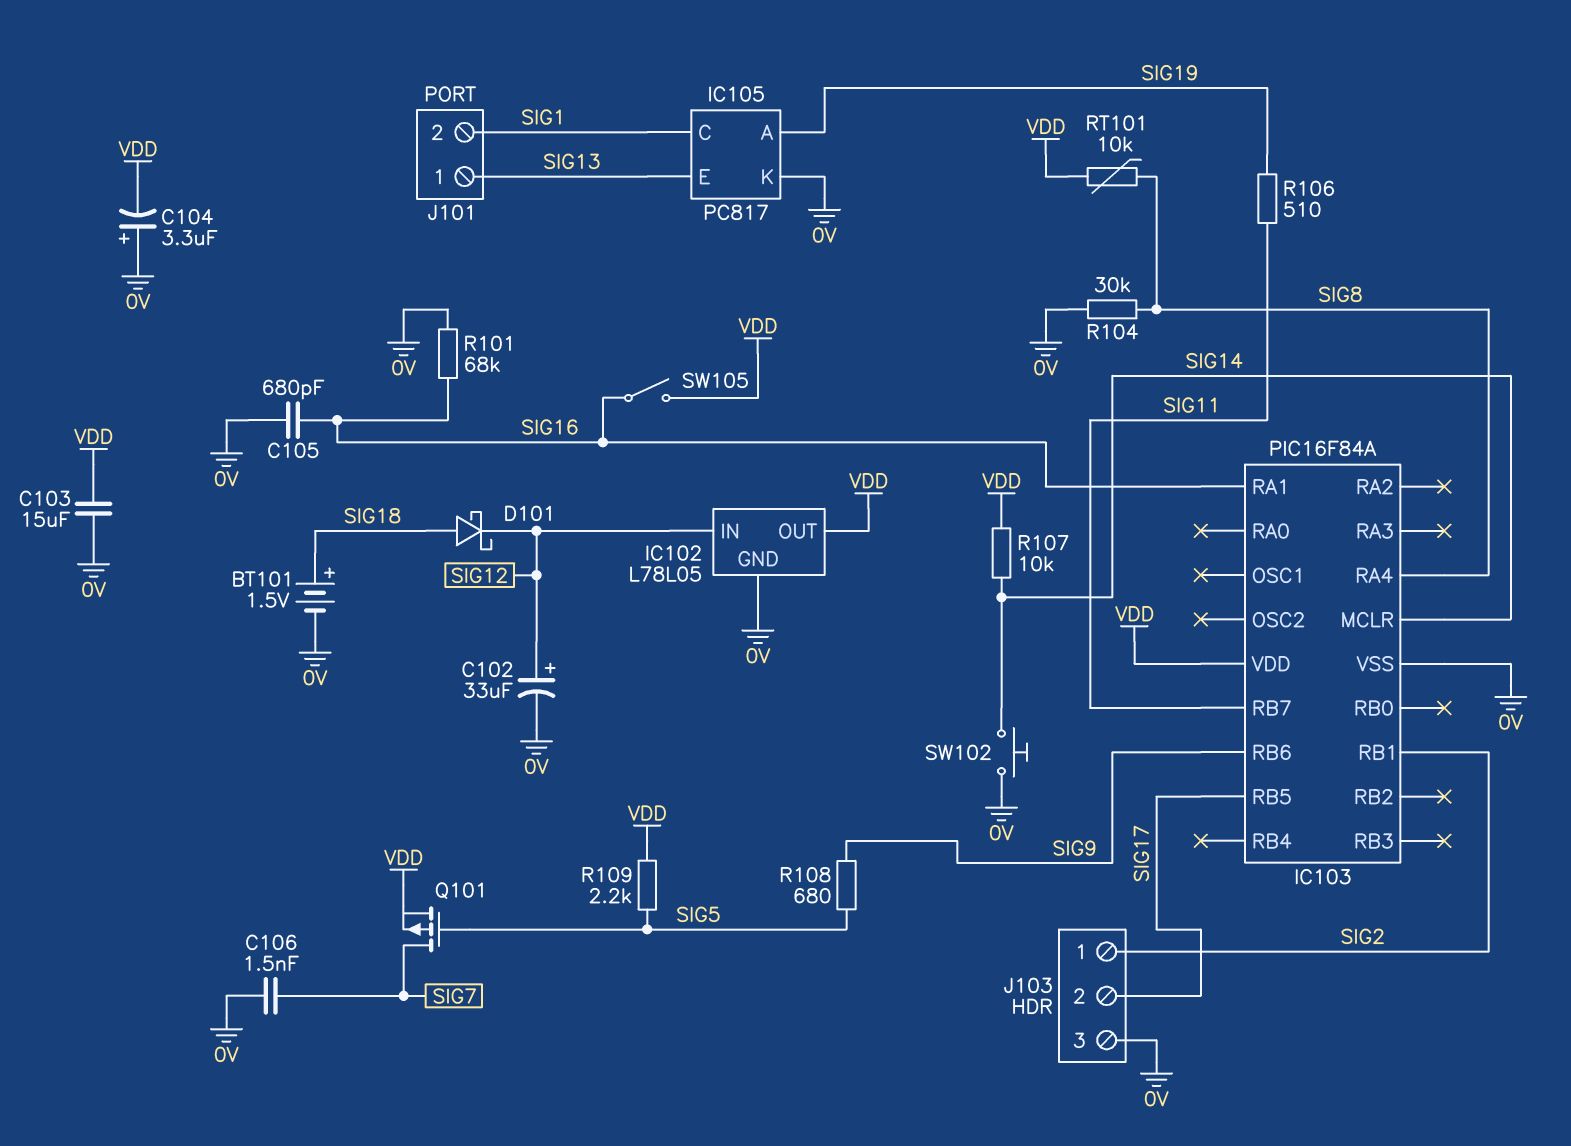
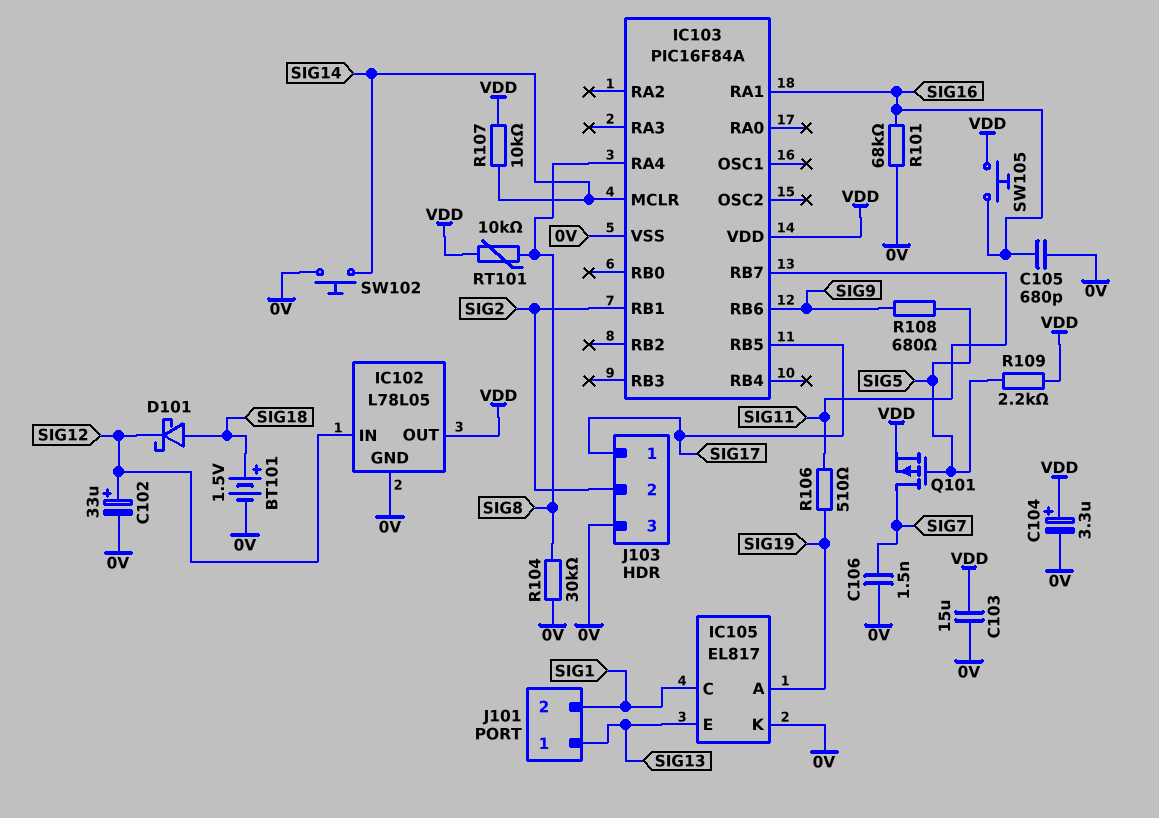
C104: 3.3uF (plus 0V, minus VDD) -> 3.3uF (plus VDD, minus 0V)
IC105: PC817 -> EL817
J103 pin 1: SIG2 -> SIG17
J103 pin 2: SIG17 -> SIG2
SW105: switch (SIG16, VDD) -> button (SIG16, VDD)

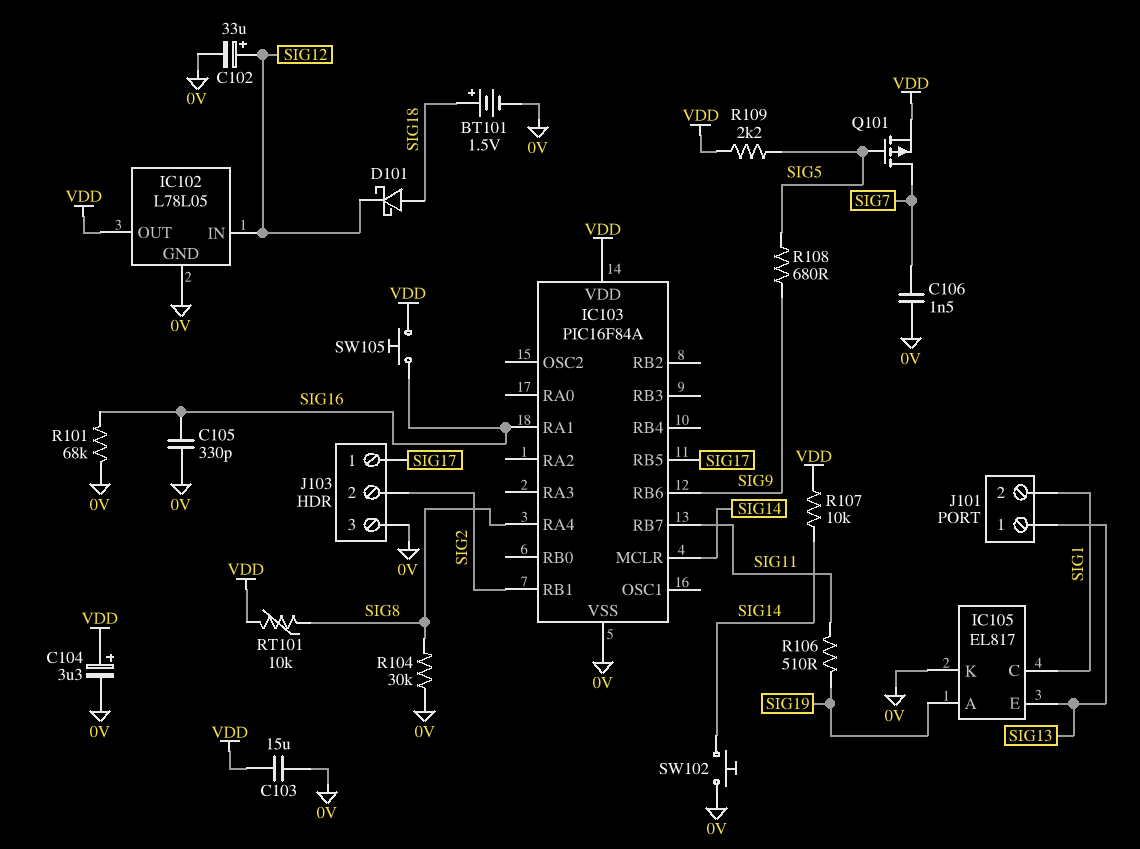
C105: 680pF (0V, SIG16) -> 330pF (0V, SIG16)

